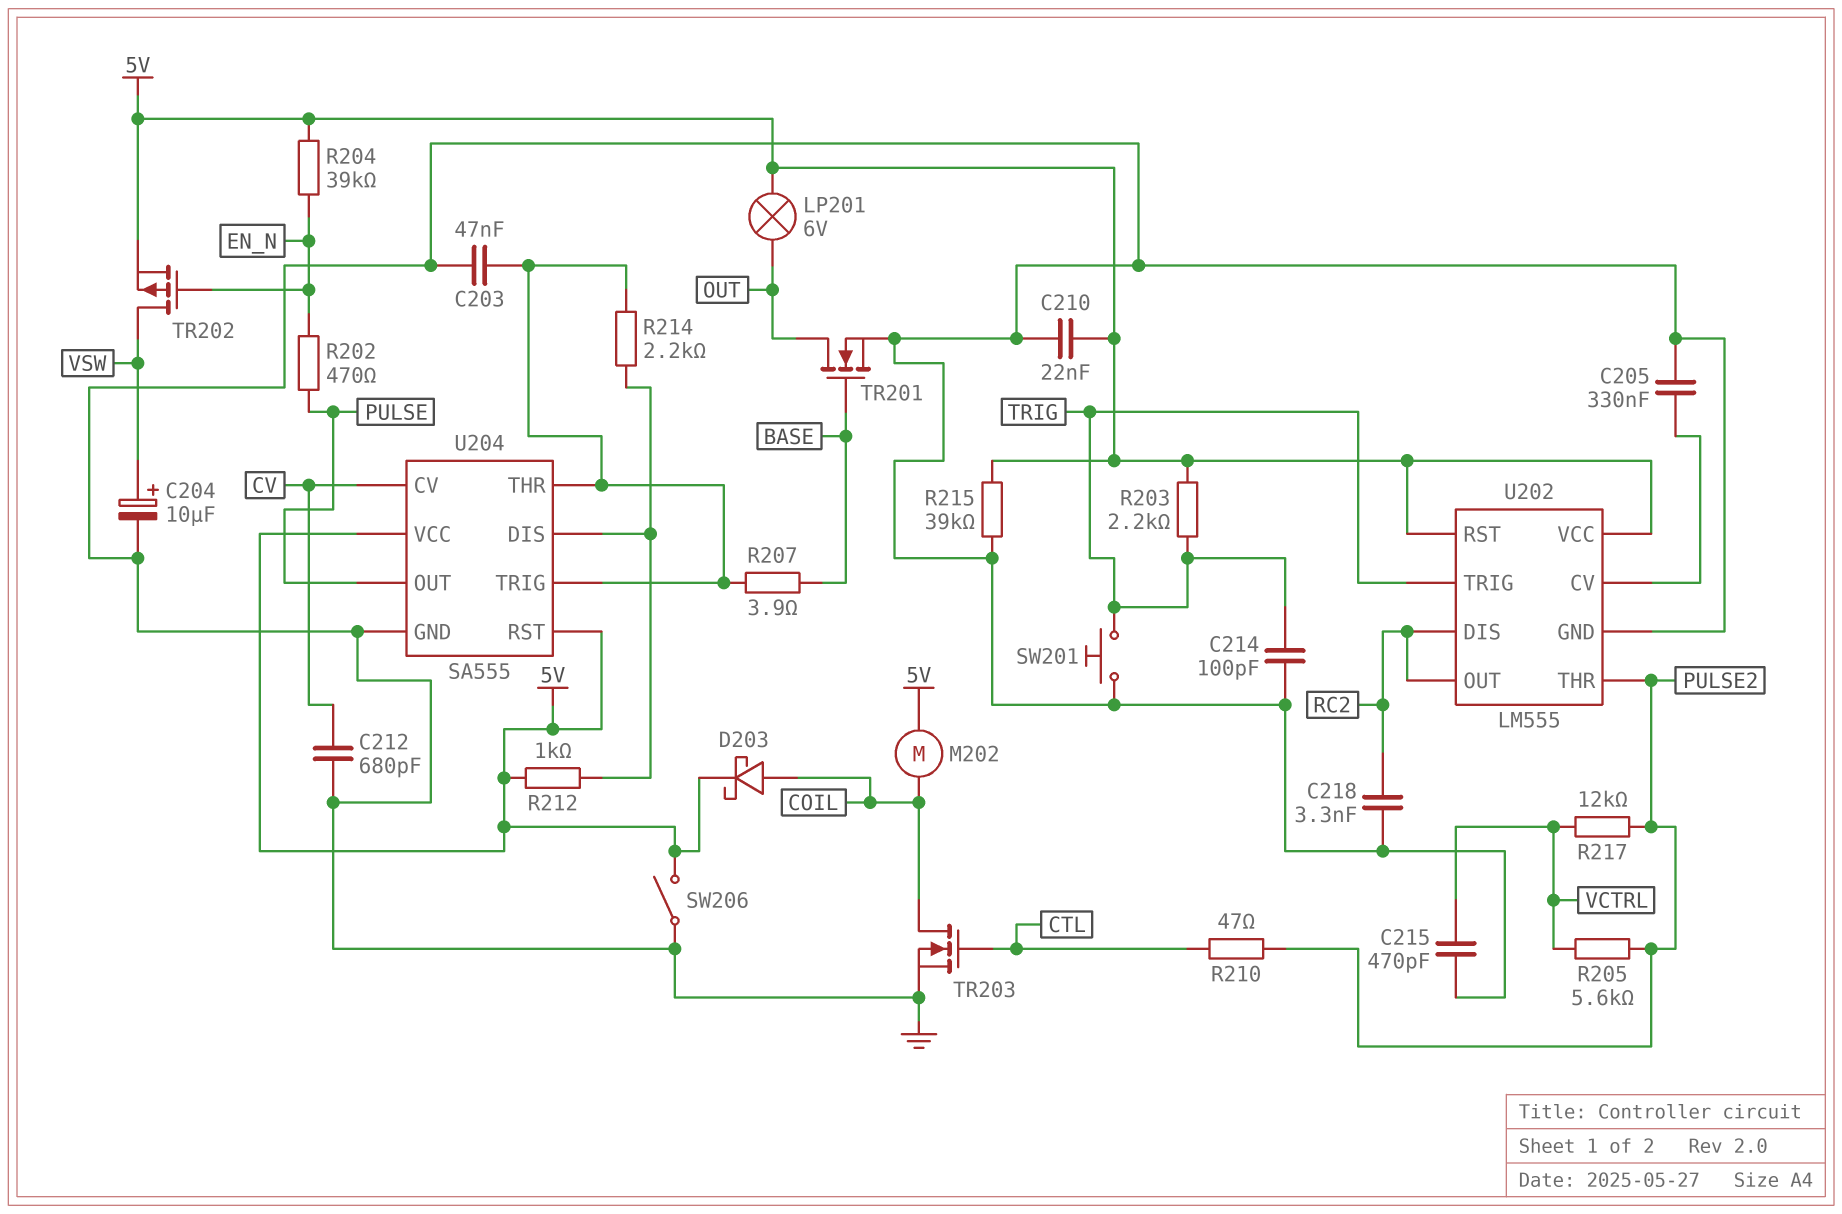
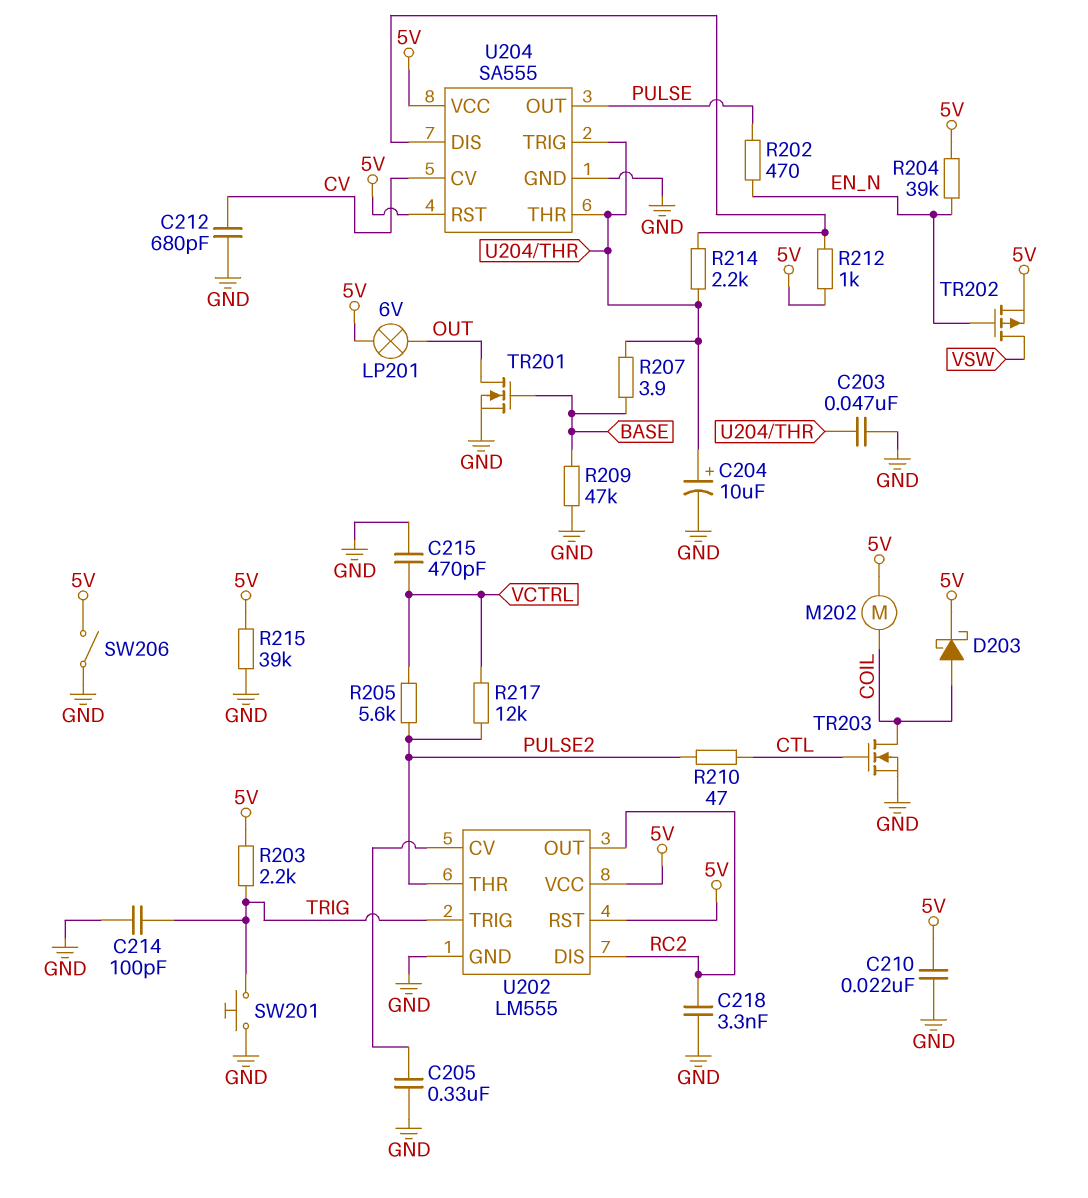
C204: 10uF (plus VSW, minus GND) -> 10uF (plus U204/THR, minus GND)
R209: none -> 47k (BASE, GND)

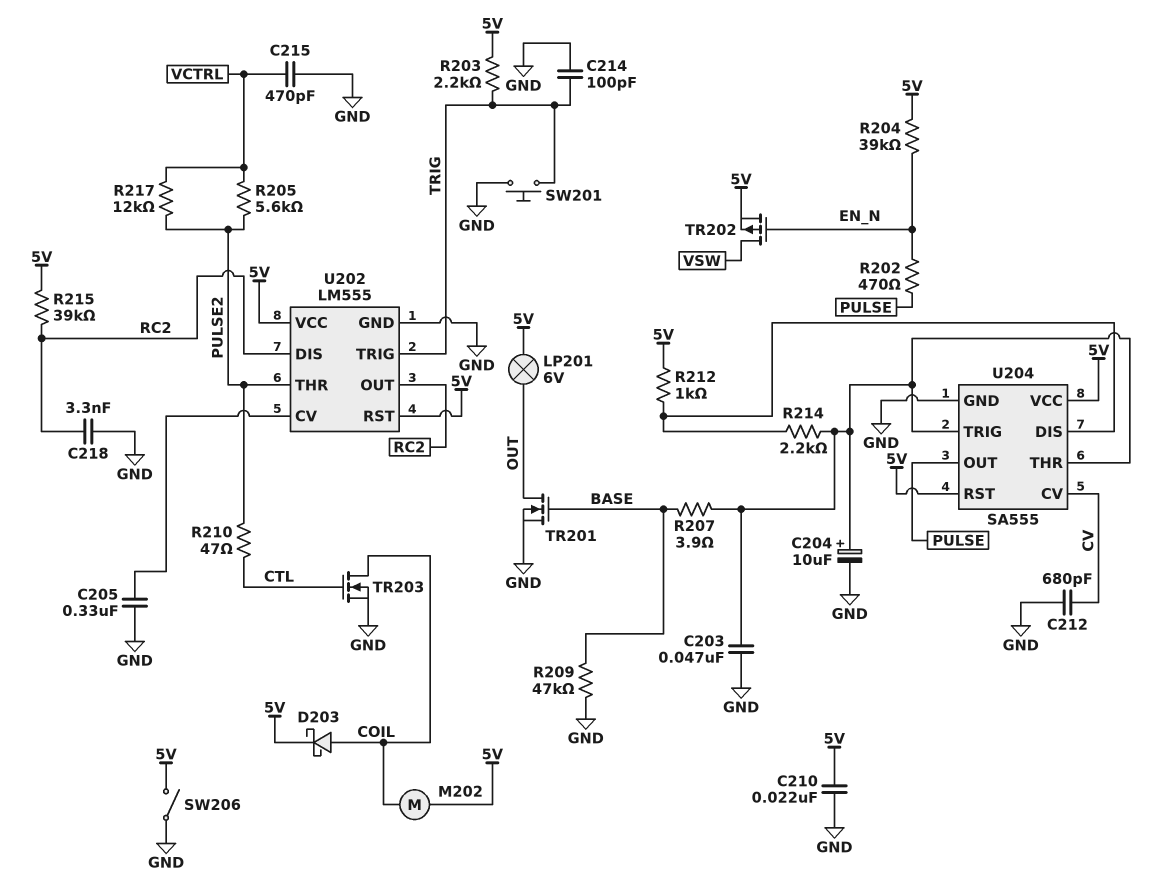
R215: 39k (5V, GND) -> 39k (5V, RC2)

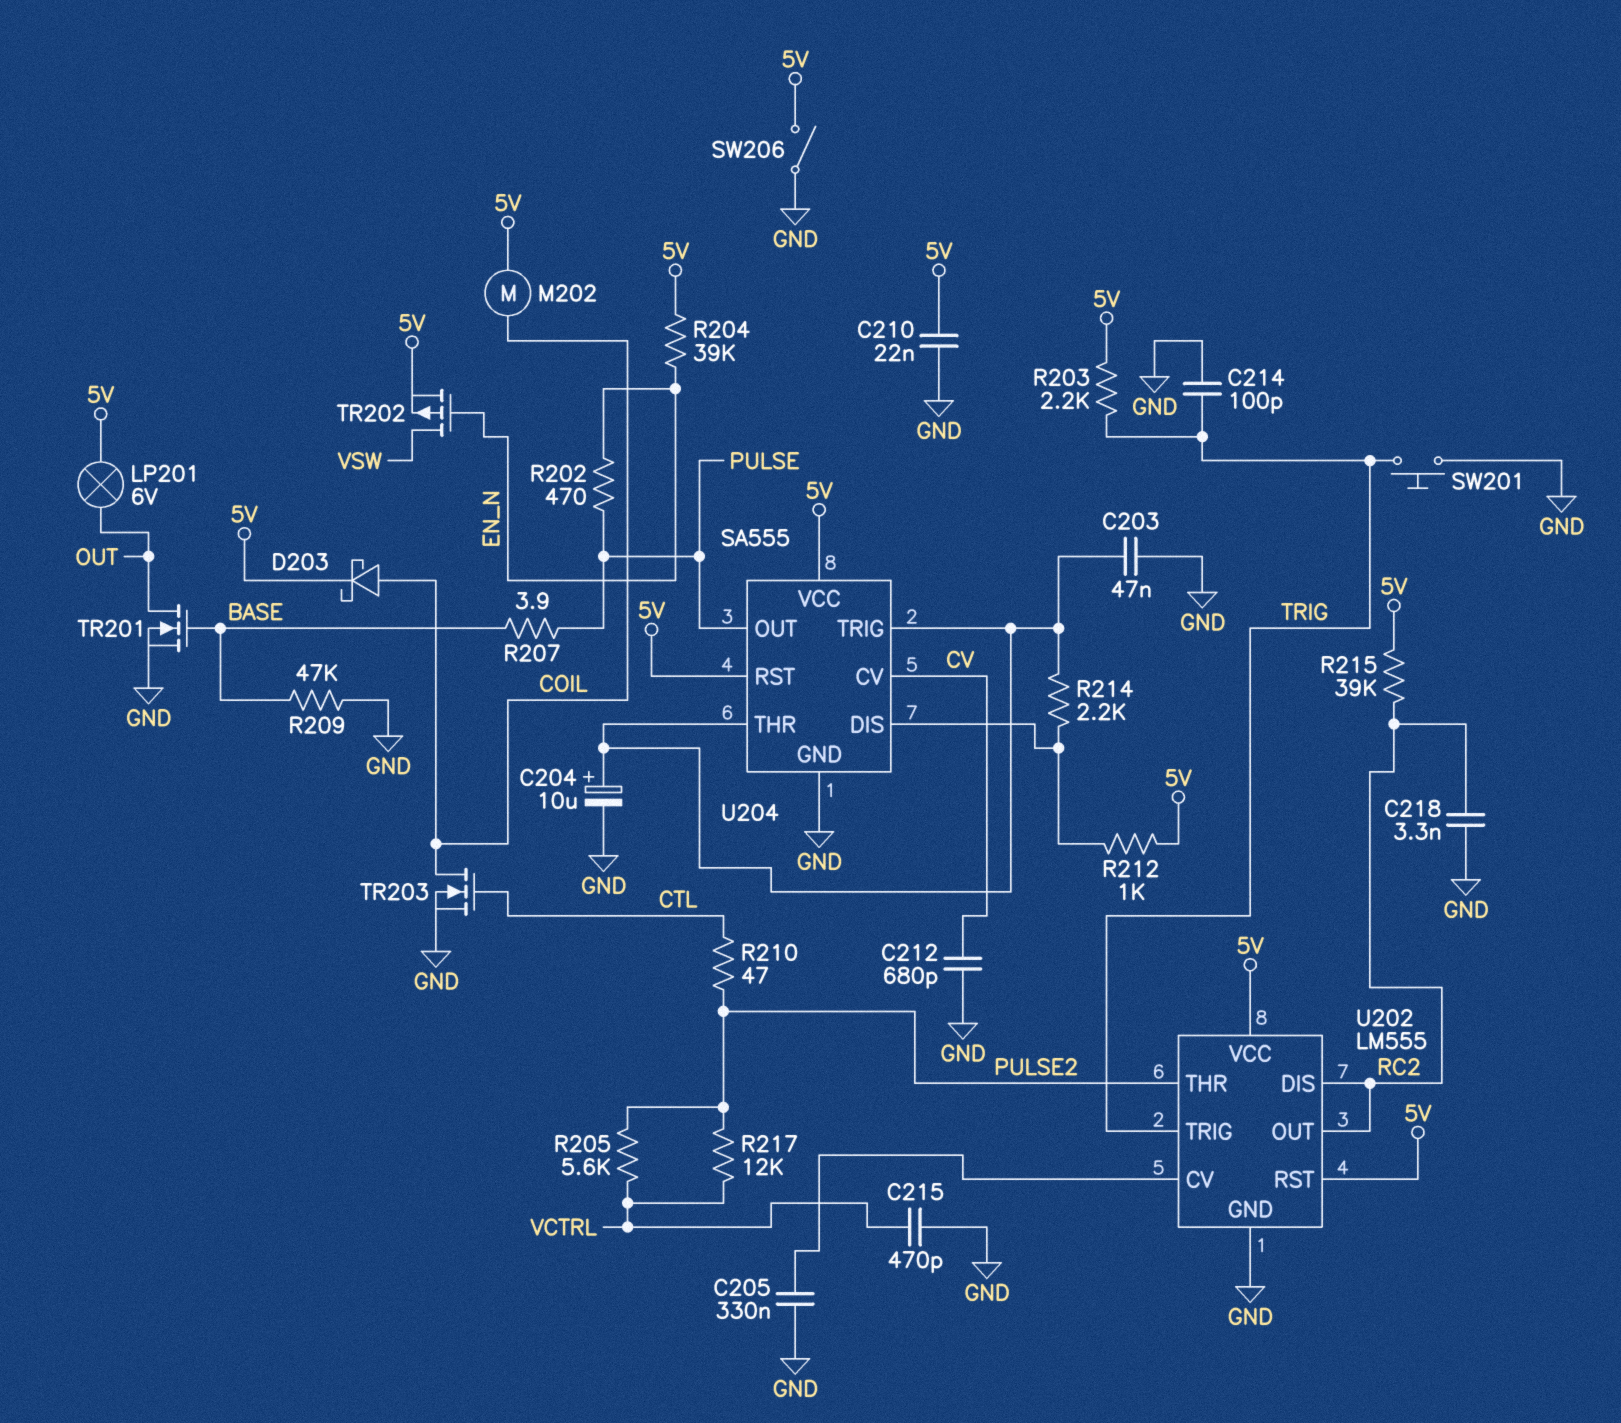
R207: 3.9 (BASE, U204/THR) -> 3.9 (BASE, PULSE)

